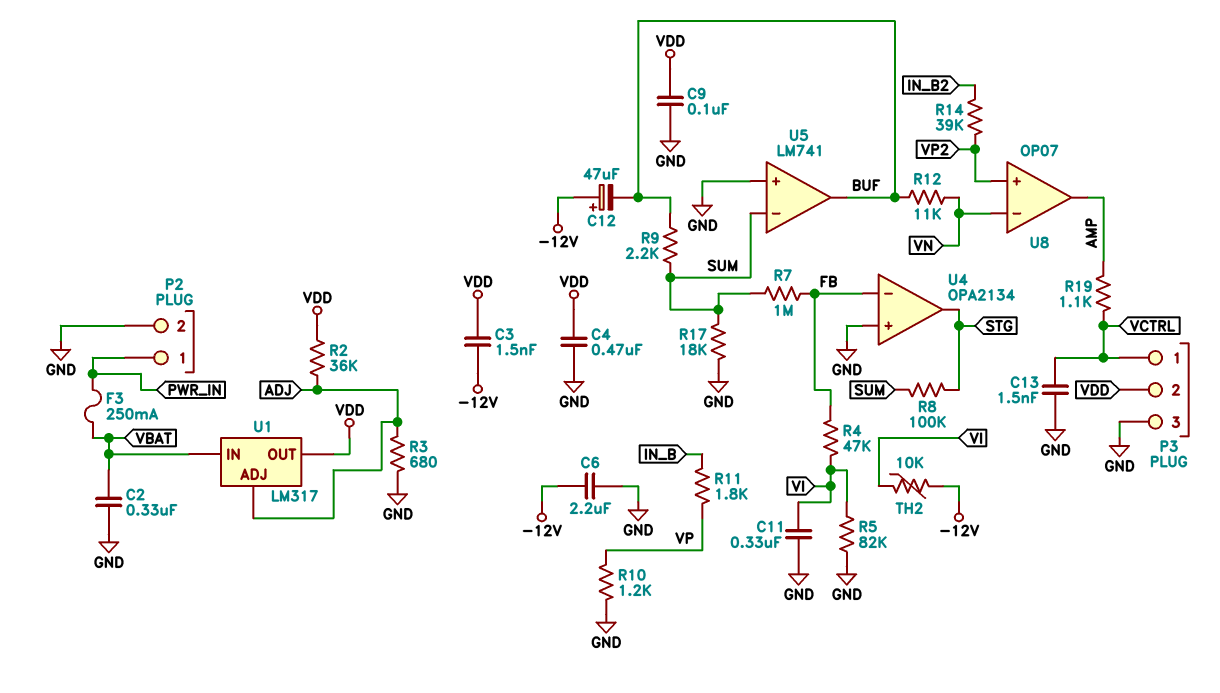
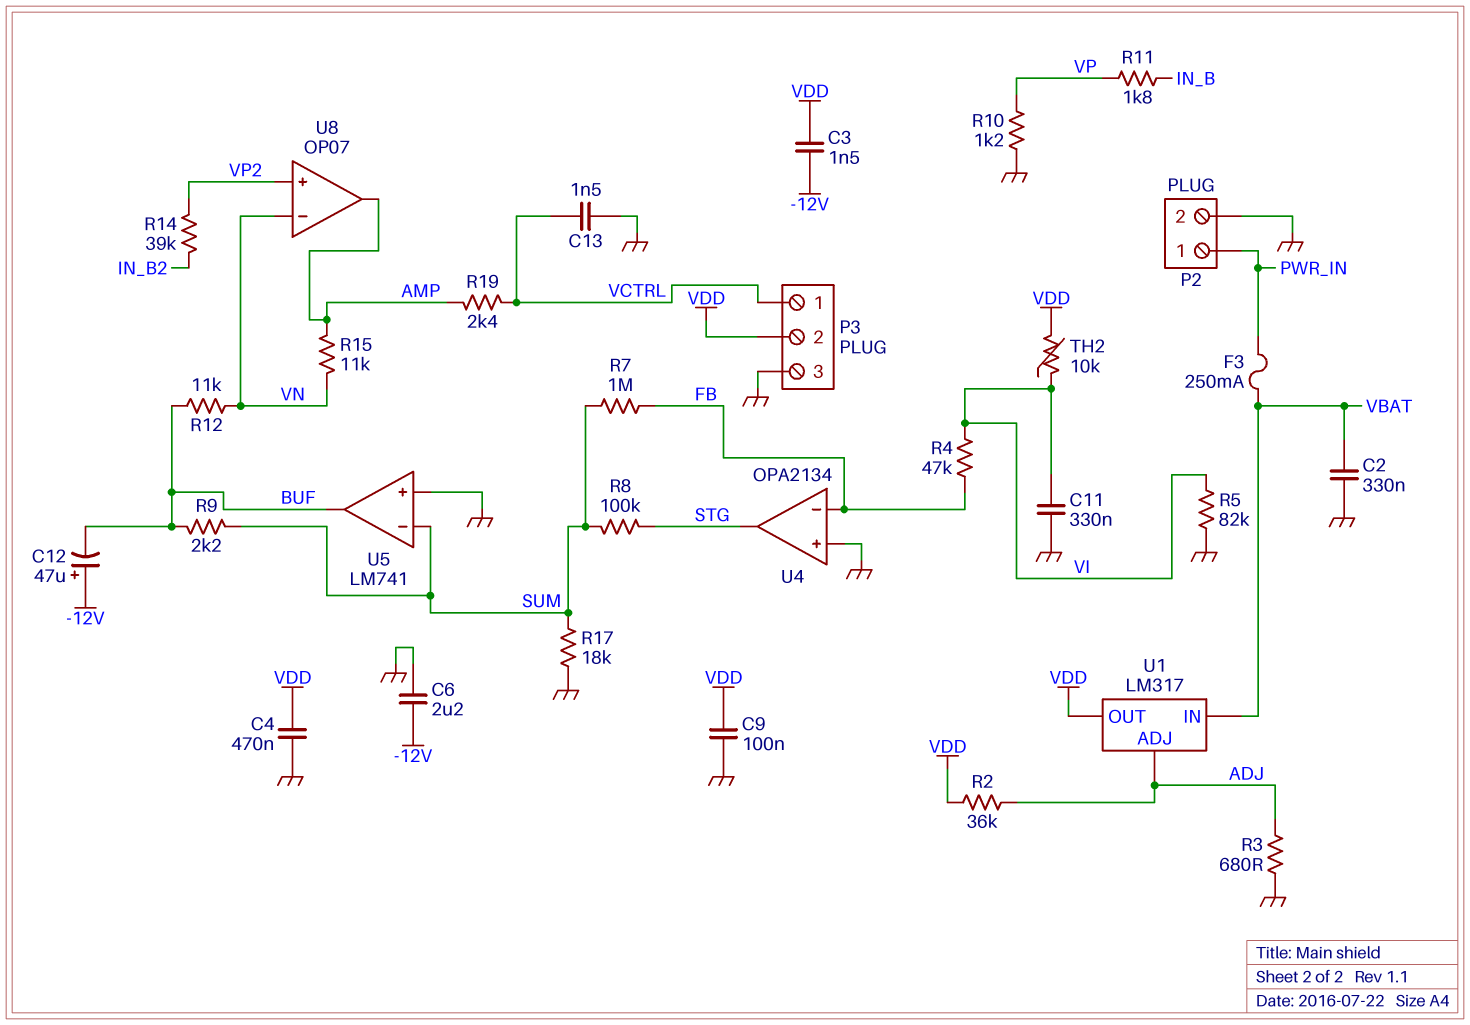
R15: none -> 11k (AMP, VN)
R19: 1.1k (AMP, VCTRL) -> 2.4k (AMP, VCTRL)
TH2: 10k (-12V, VI) -> 10k (VDD, VI)

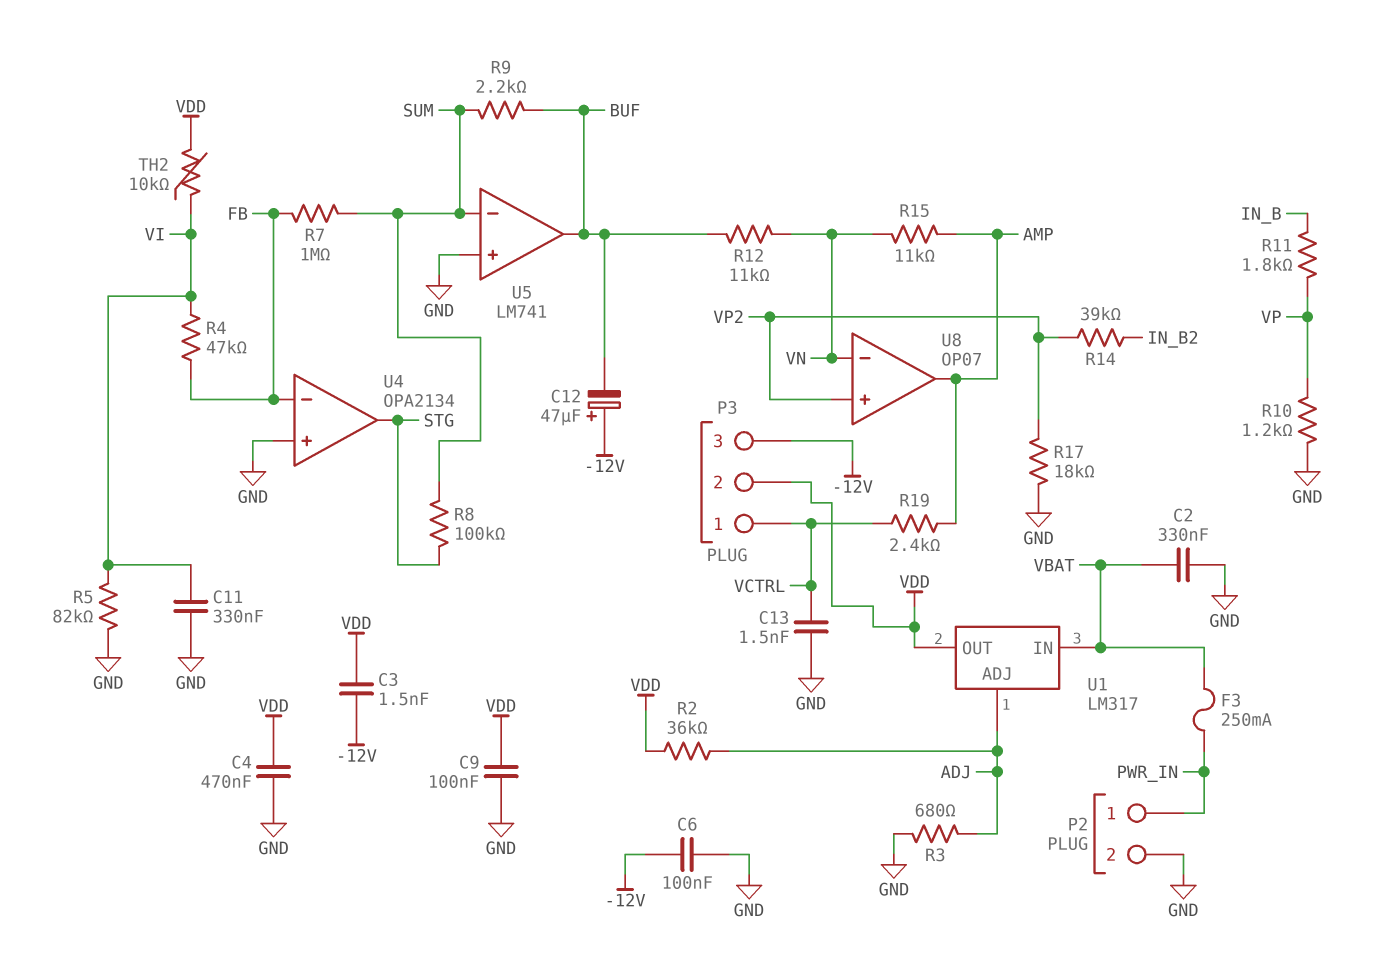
C6: 2.2uF (-12V, GND) -> 100nF (-12V, GND)
P3 pin 3: GND -> -12V
R17: 18k (GND, SUM) -> 18k (GND, VP2)

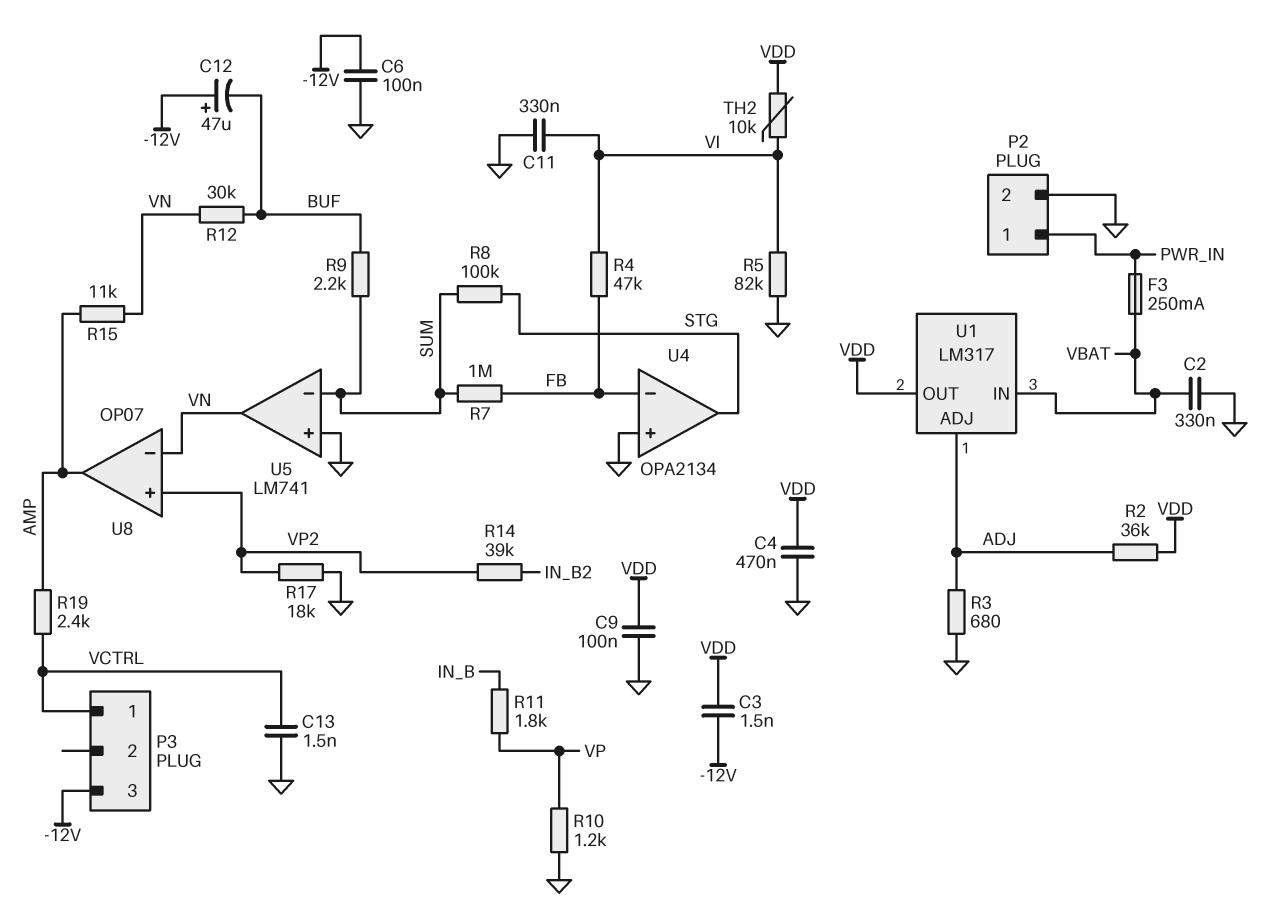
P3 pin 2: VDD -> none
R12: 11k (BUF, VN) -> 30k (BUF, VN)
U5 pin out: BUF -> VN

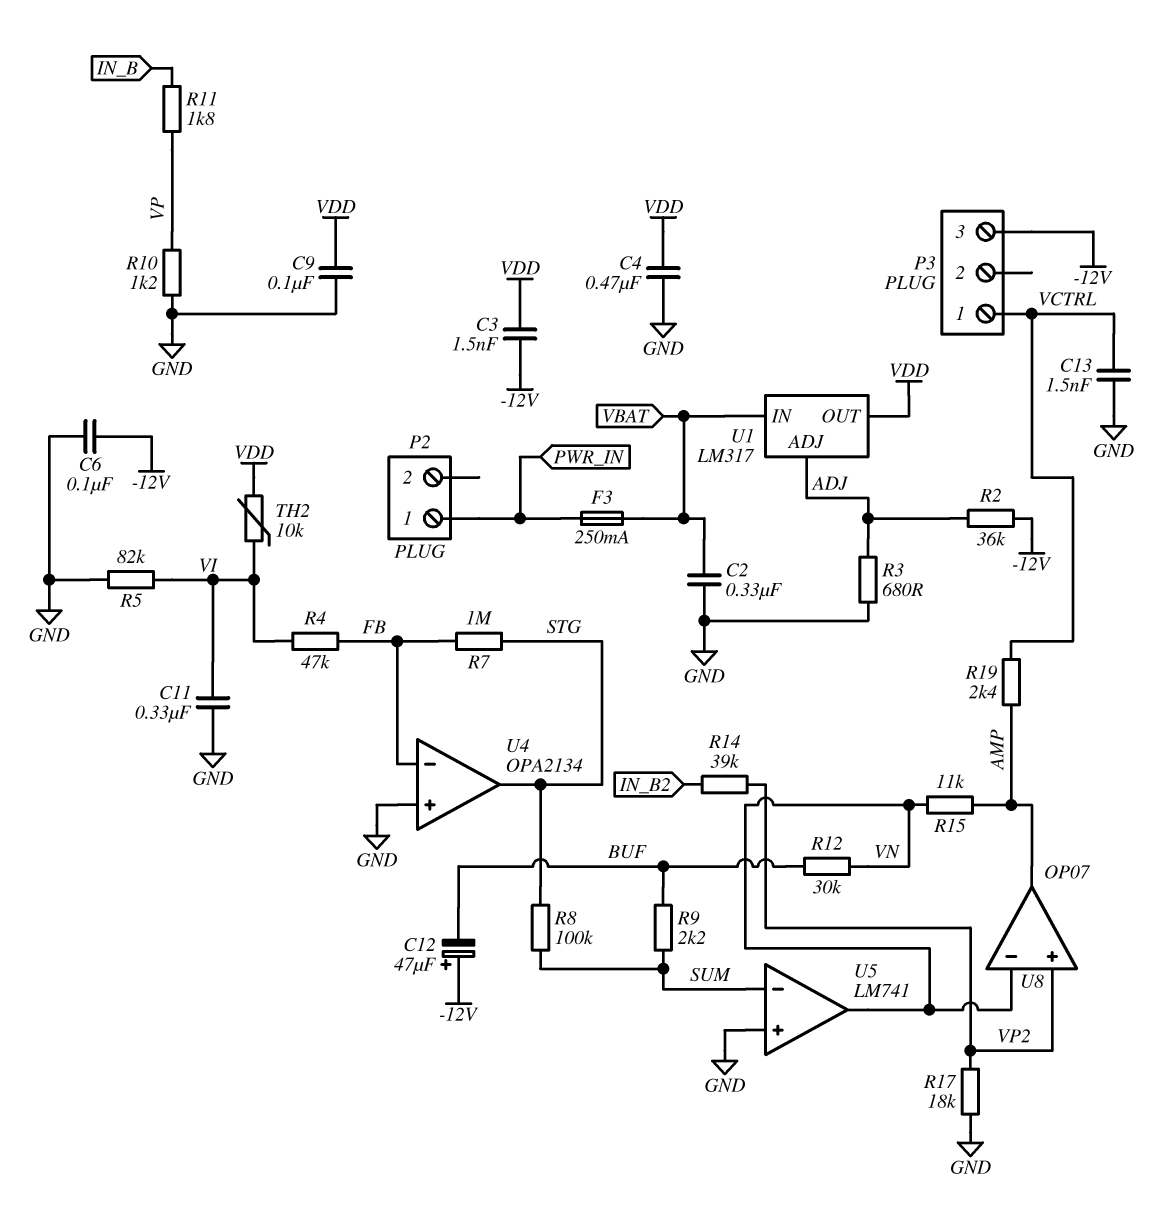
P2 pin 2: GND -> none
R2: 36k (ADJ, VDD) -> 36k (-12V, ADJ)
R7: 1M (FB, SUM) -> 1M (FB, STG)

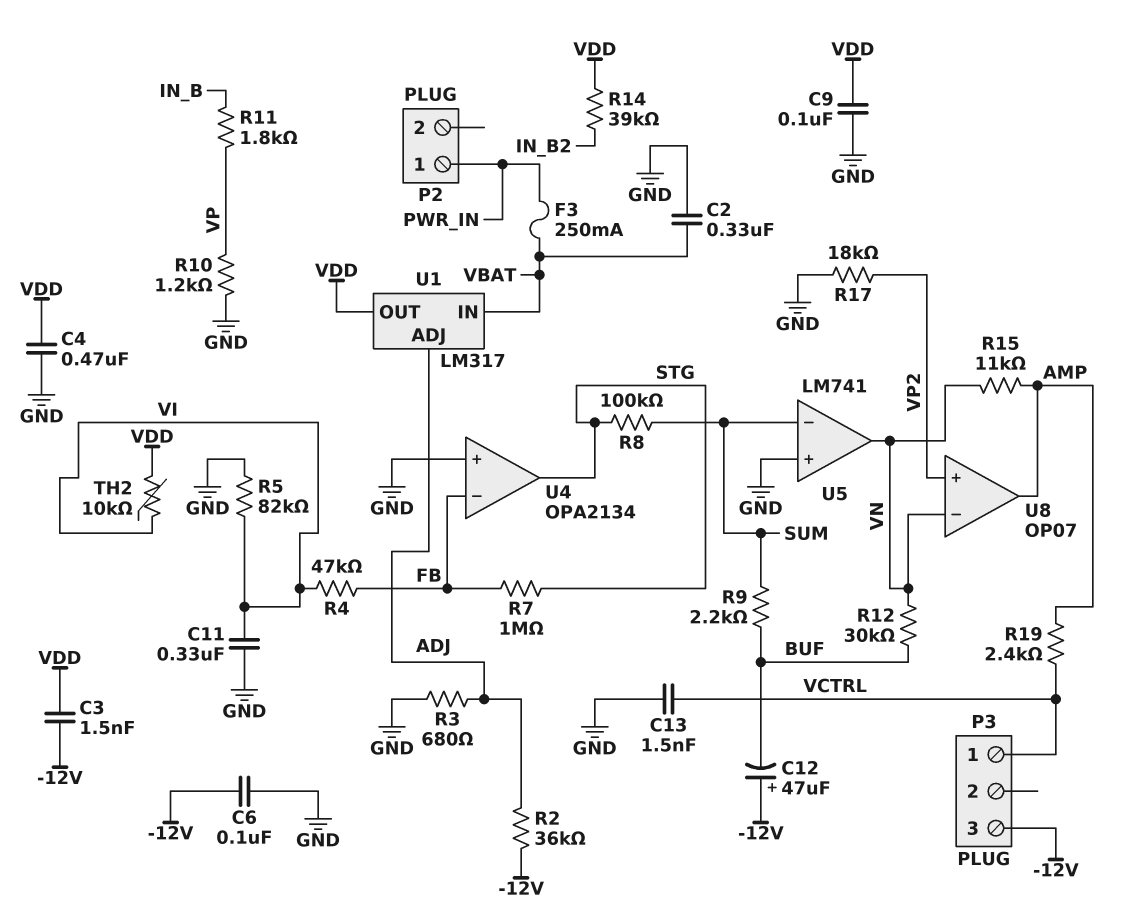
R14: 39k (IN_B2, VP2) -> 39k (IN_B2, VDD)

